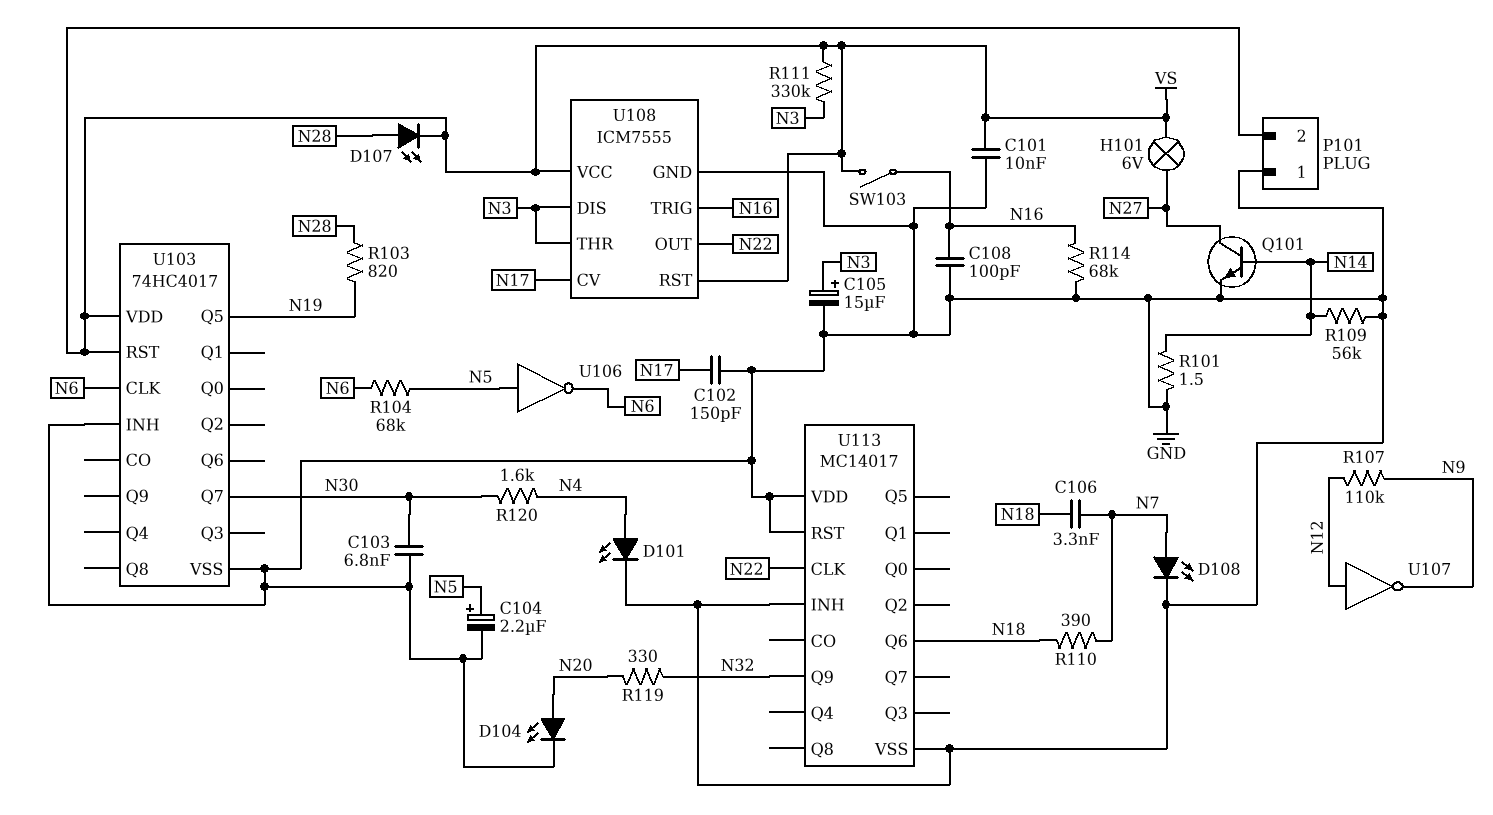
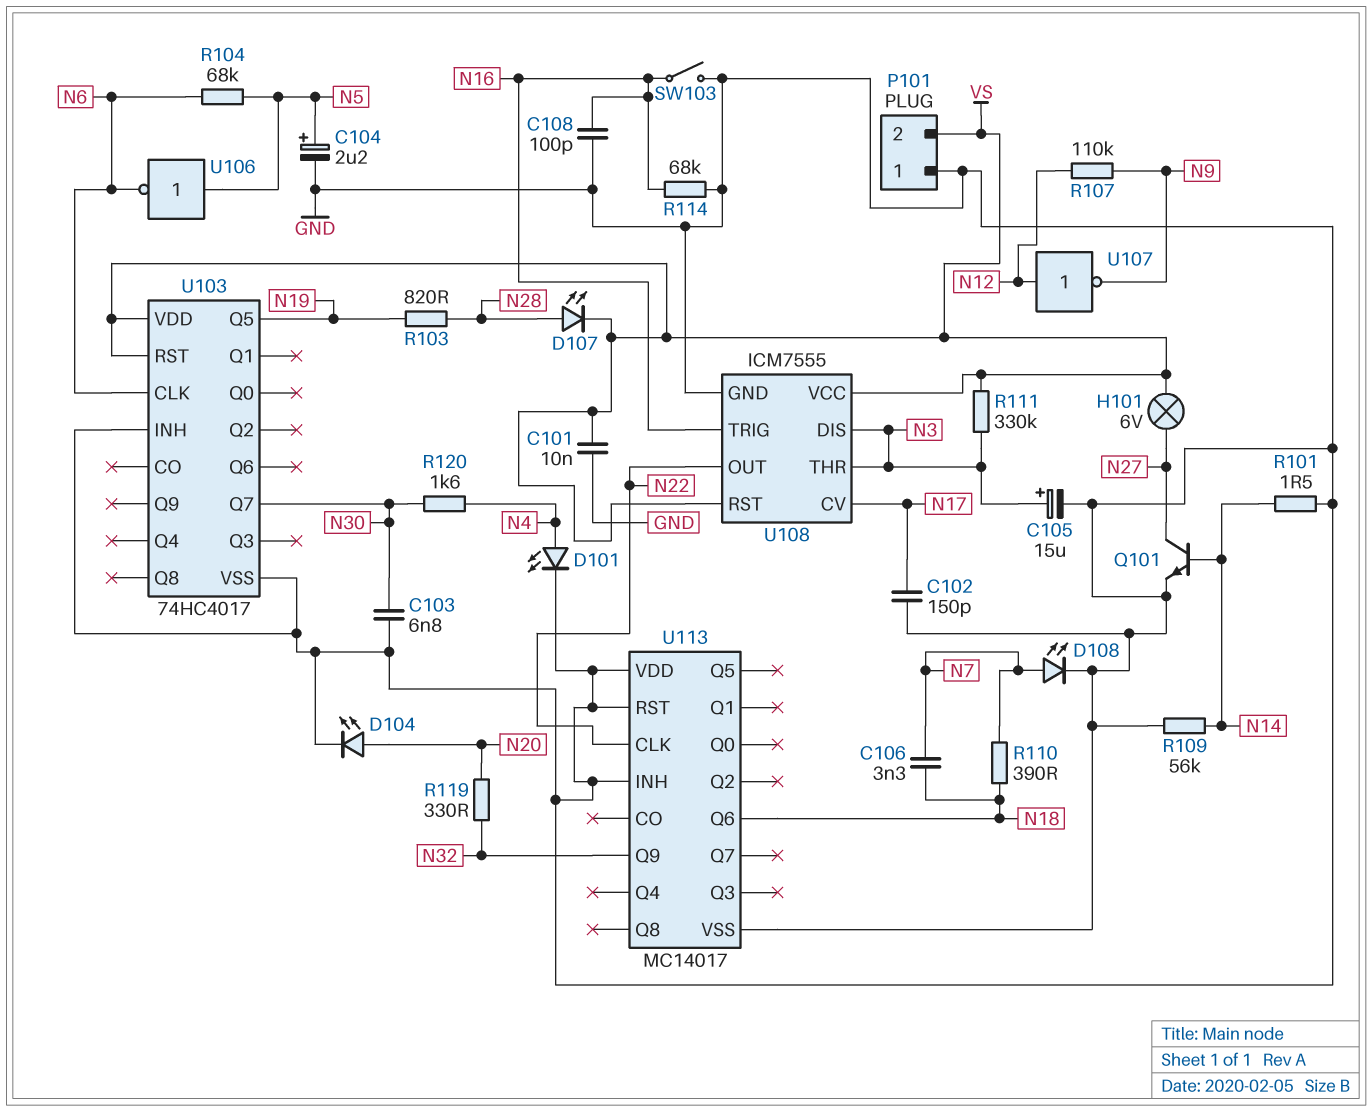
SW103: switch (N16, VS) -> switch (GND, N16)

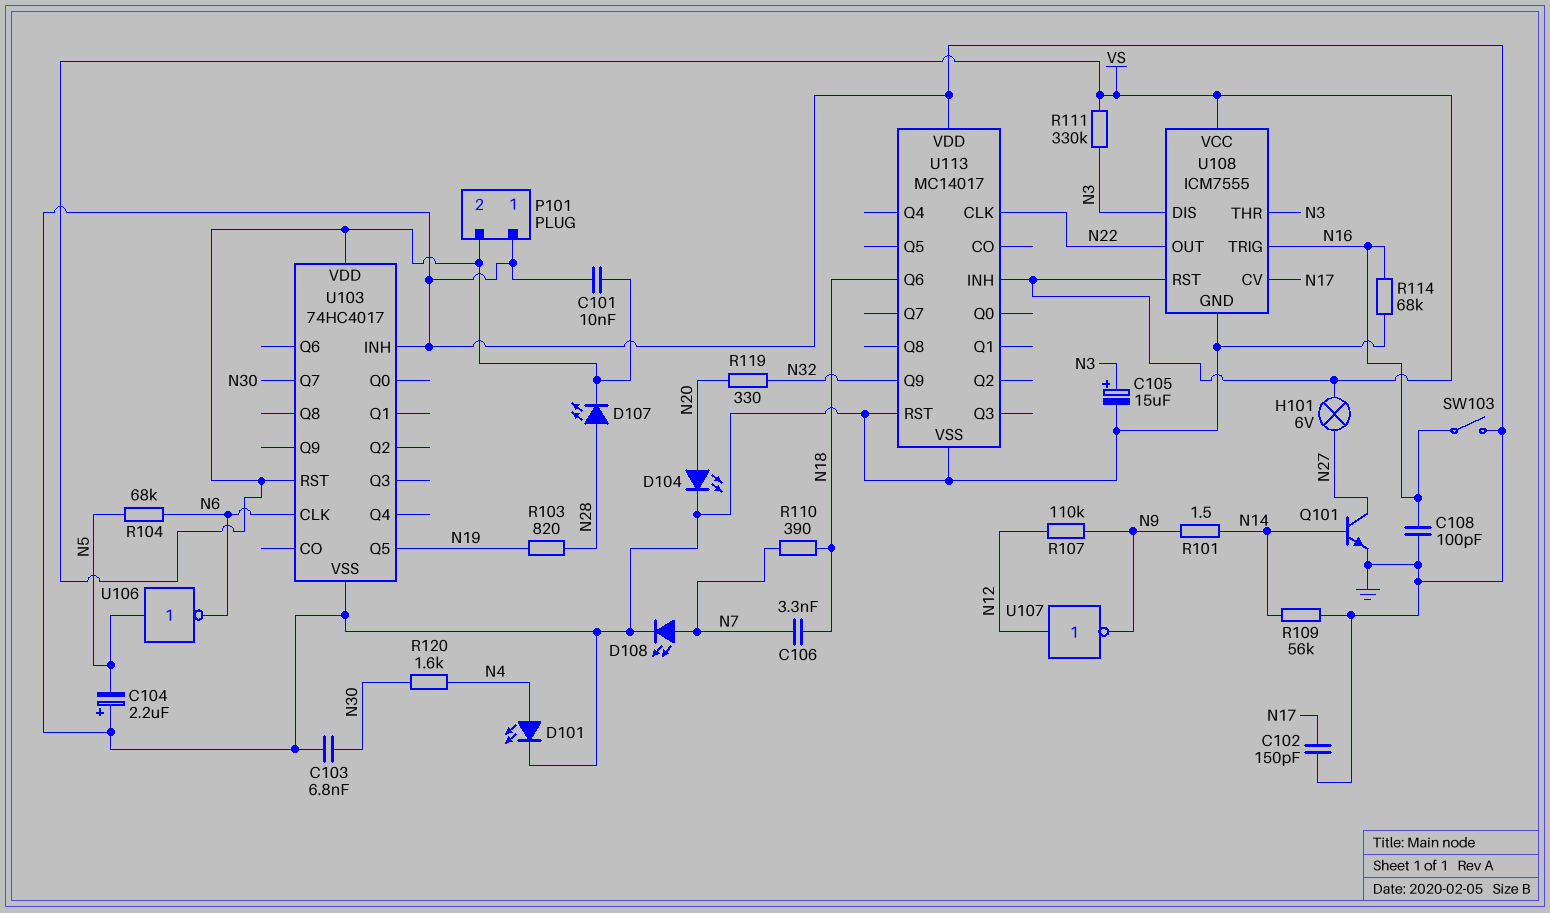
C104: 2.2uF (plus N5, minus GND) -> 2.2uF (plus GND, minus N5)
R101: 1.5 (GND, N14) -> 1.5 (N9, N14)
U113 pin INH: GND -> VS

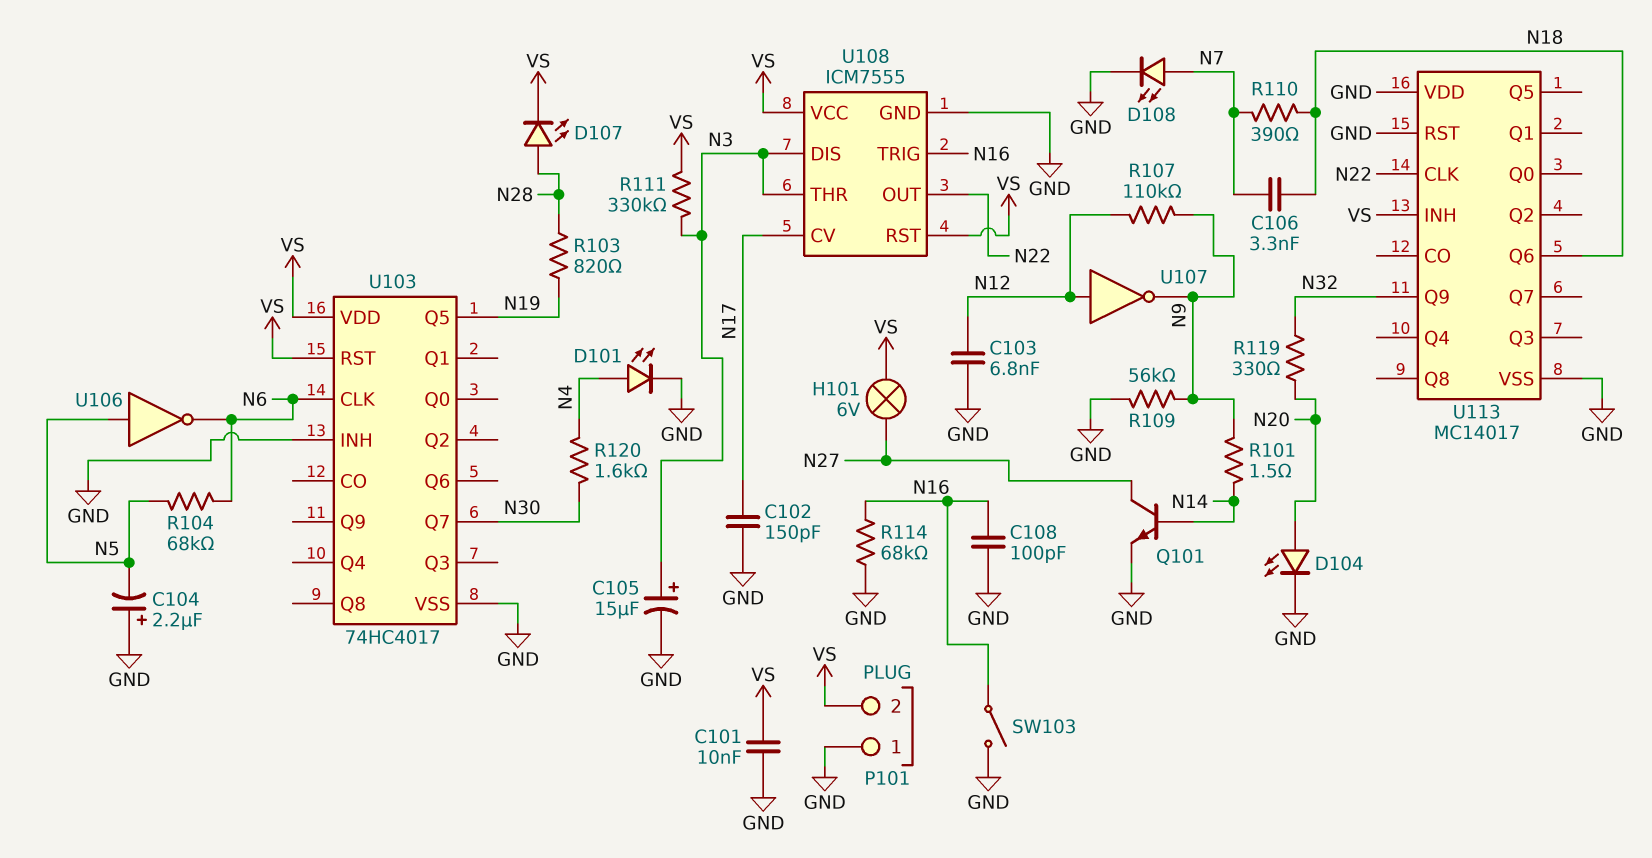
C103: 6.8nF (GND, N30) -> 6.8nF (GND, N12)
R109: 56k (GND, N14) -> 56k (GND, N9)

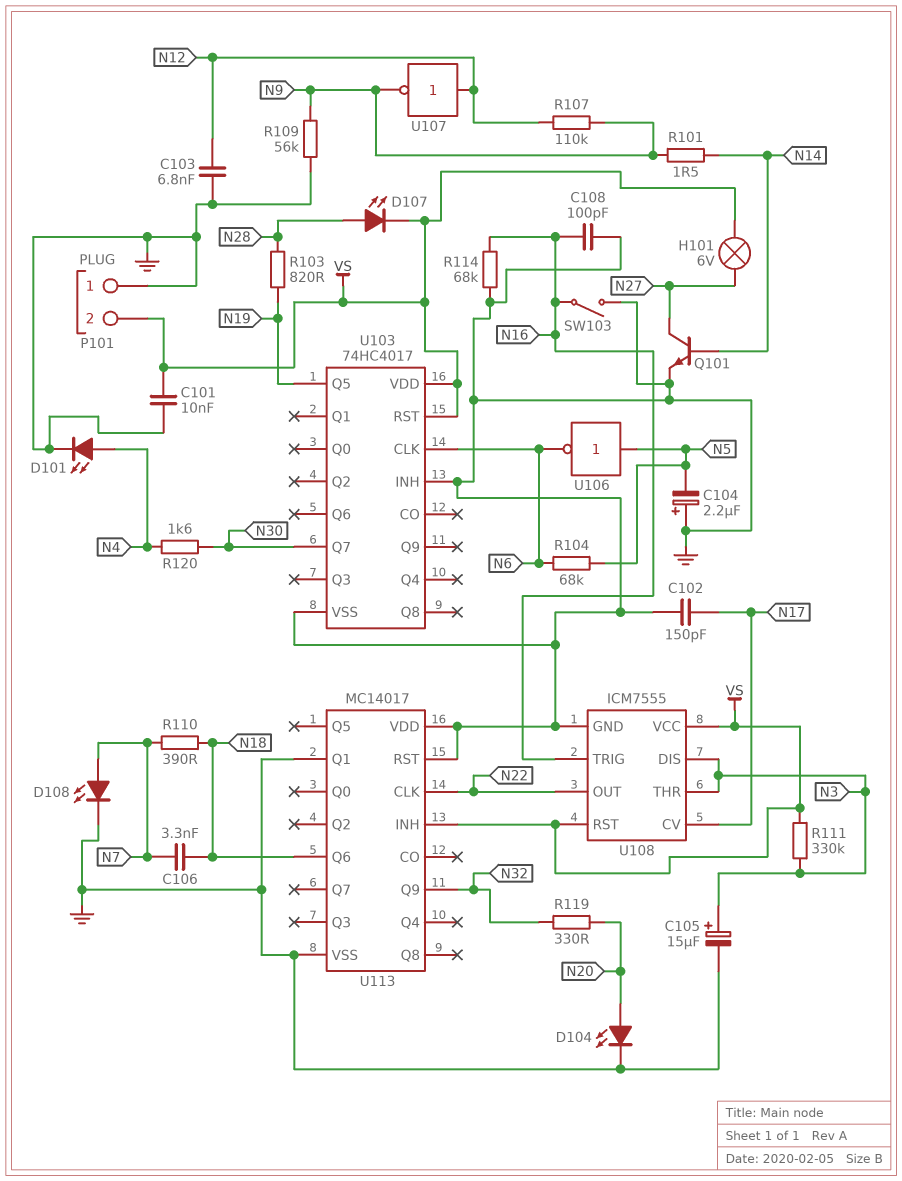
U113 pin Q1: none -> GND

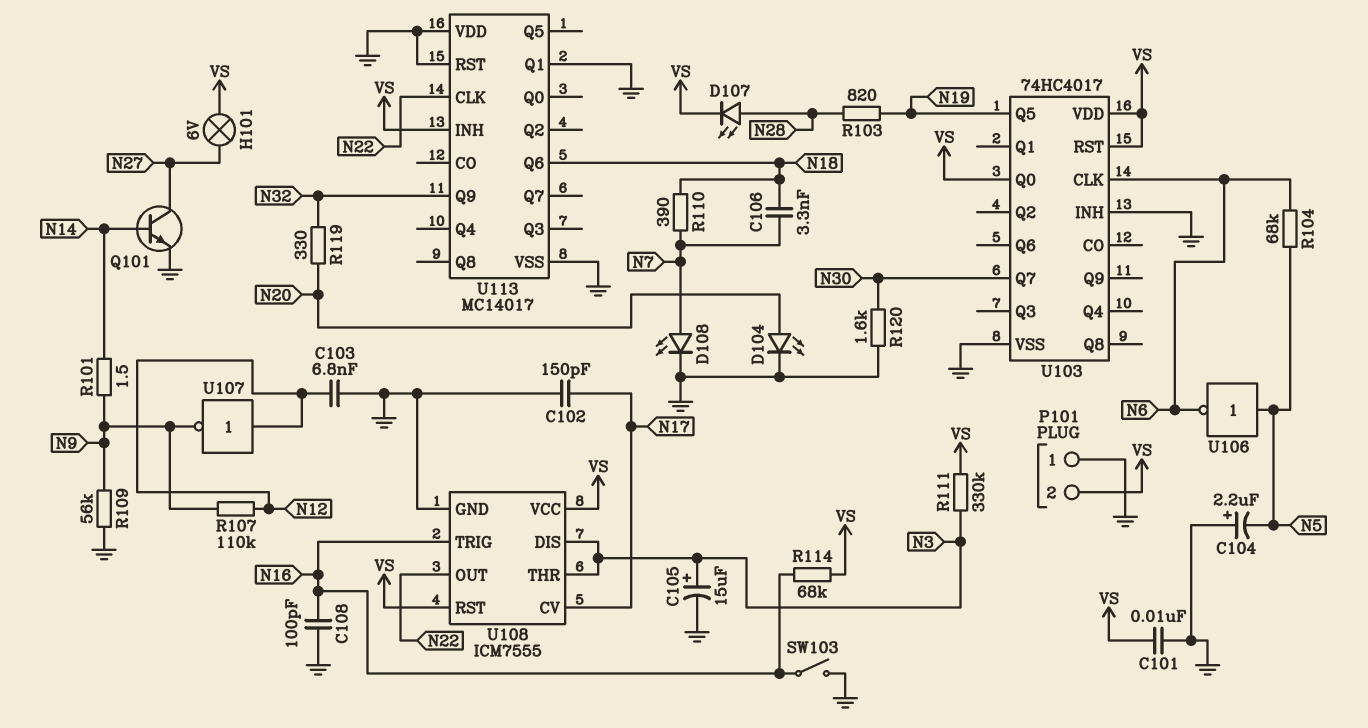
D101: LED (A N4, K GND) -> none
R114: 68k (GND, N16) -> 68k (N16, VS)
R120: 1.6k (N4, N30) -> 1.6k (GND, N30)
U103 pin Q0: none -> VS

